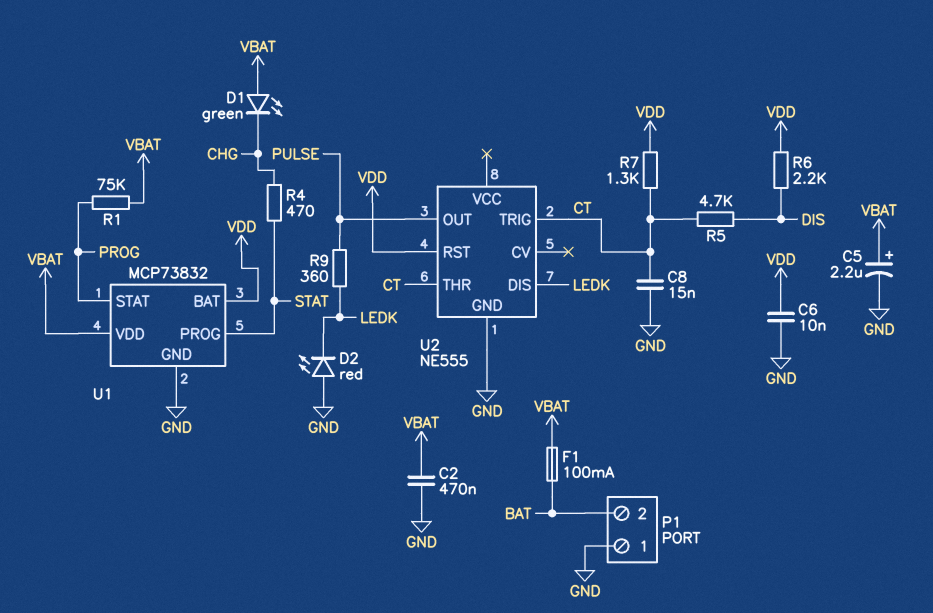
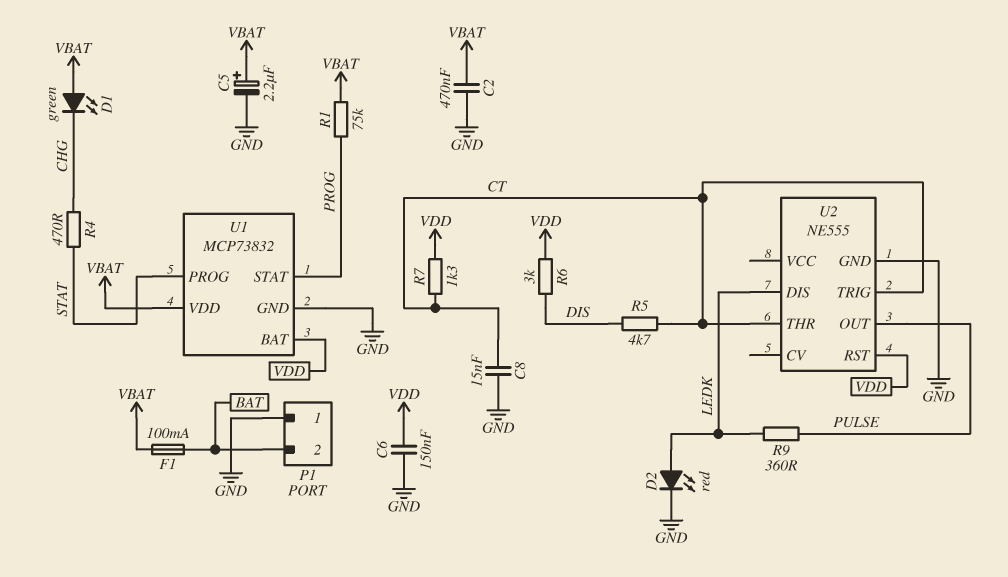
C6: 10nF (GND, VDD) -> 150nF (GND, VDD)
D2: LED red (A GND, K LEDK) -> LED red (A LEDK, K GND)
R6: 2.2k (DIS, VDD) -> 3k (DIS, VDD)

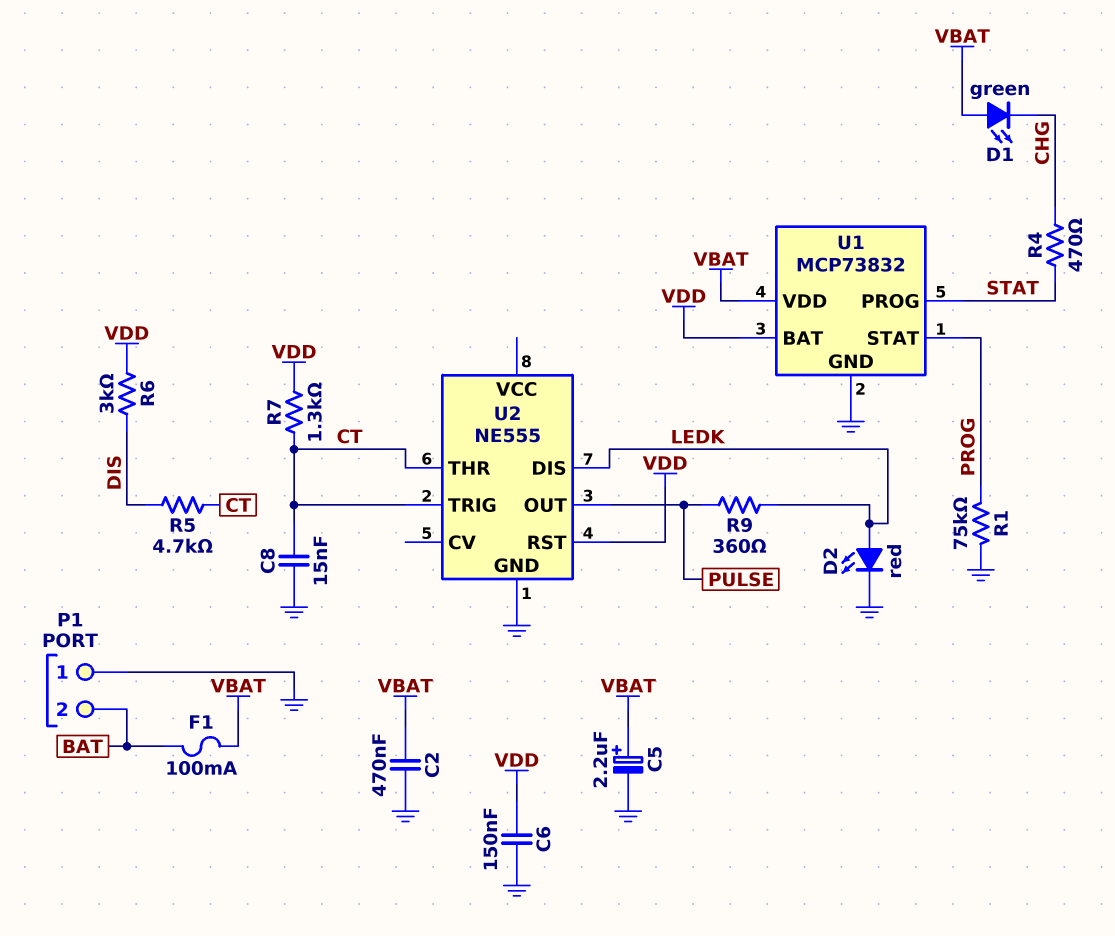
R1: 75k (PROG, VBAT) -> 75k (GND, PROG)

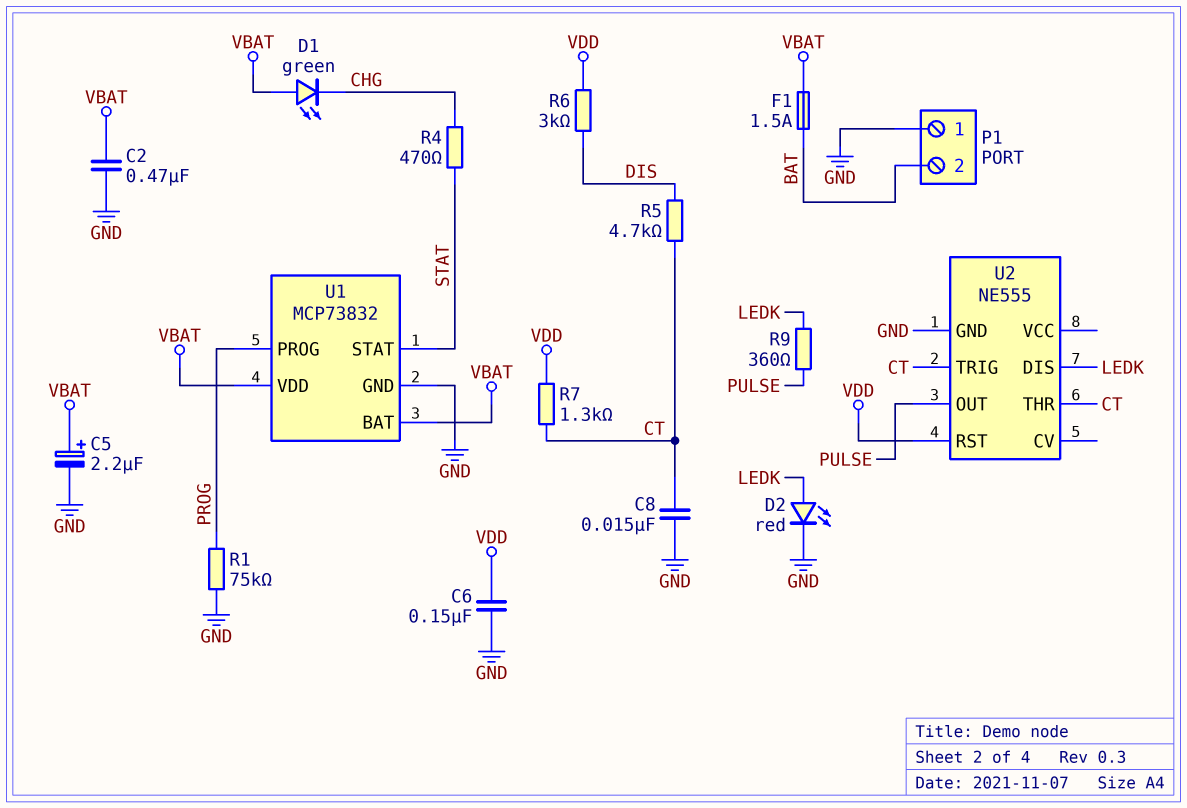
F1: 100mA (BAT, VBAT) -> 1.5A (BAT, VBAT)
U1 pin BAT: VDD -> VBAT
U1 pin PROG: STAT -> PROG
U1 pin STAT: PROG -> STAT

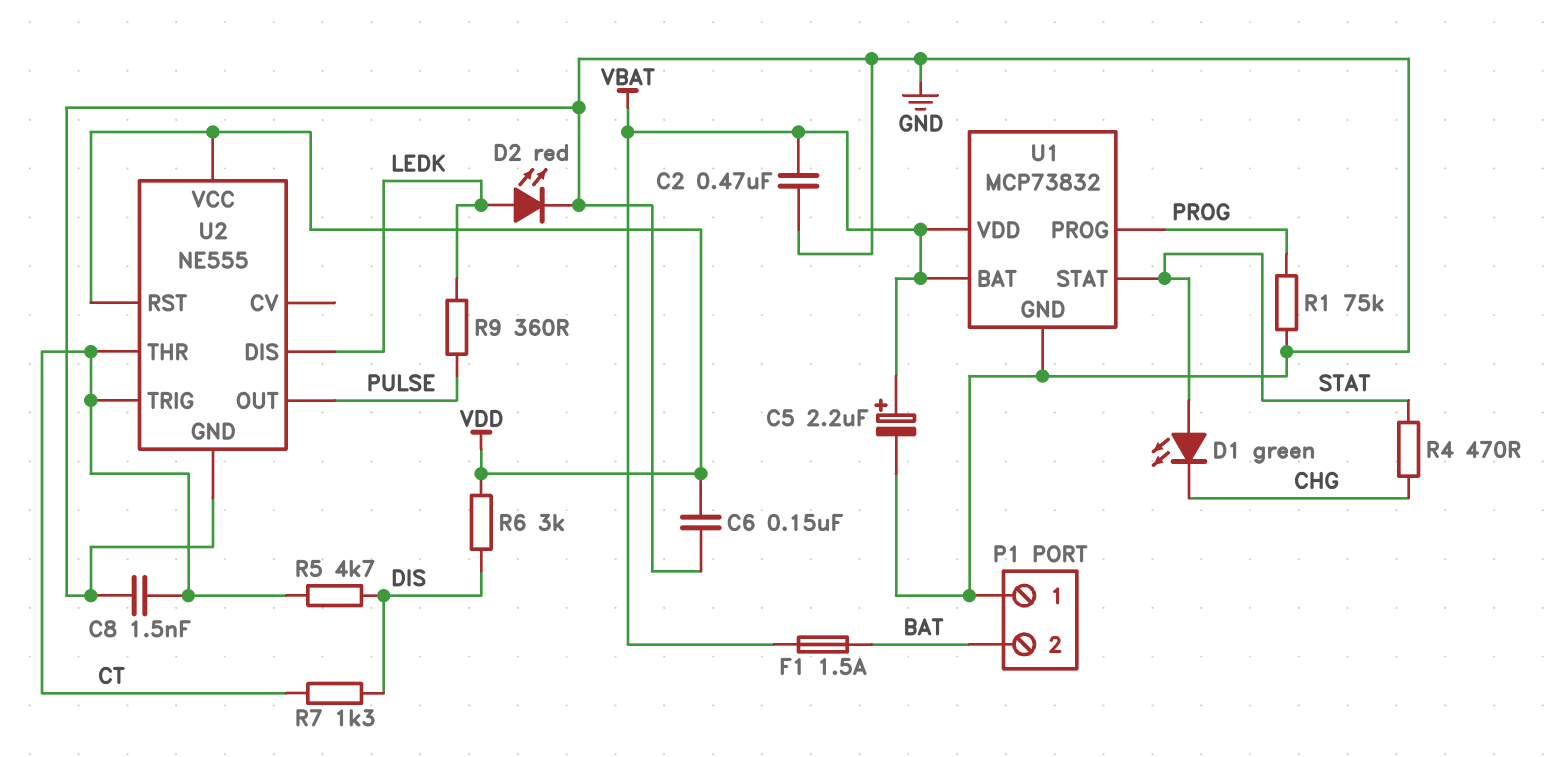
C8: 15nF (CT, GND) -> 1.5nF (CT, GND)
D1: LED green (A VBAT, K CHG) -> LED green (A STAT, K CHG)
R7: 1.3k (CT, VDD) -> 1.3k (CT, DIS)
U2 pin VCC: none -> VDD

